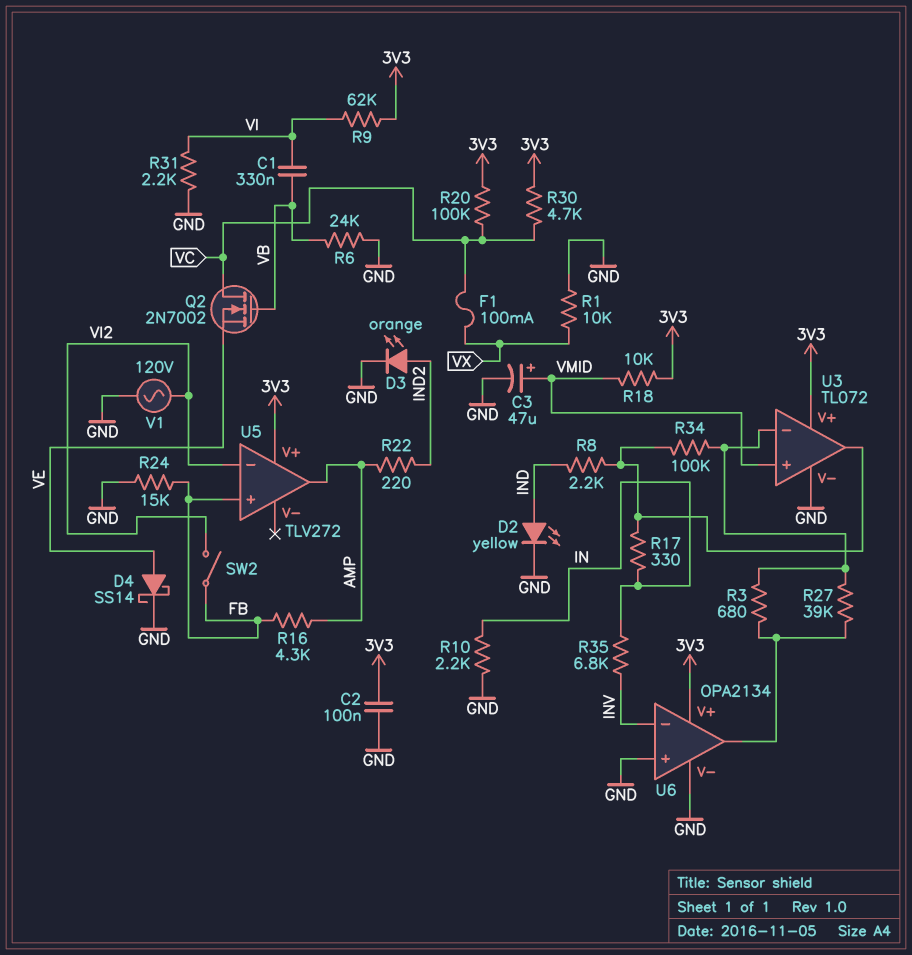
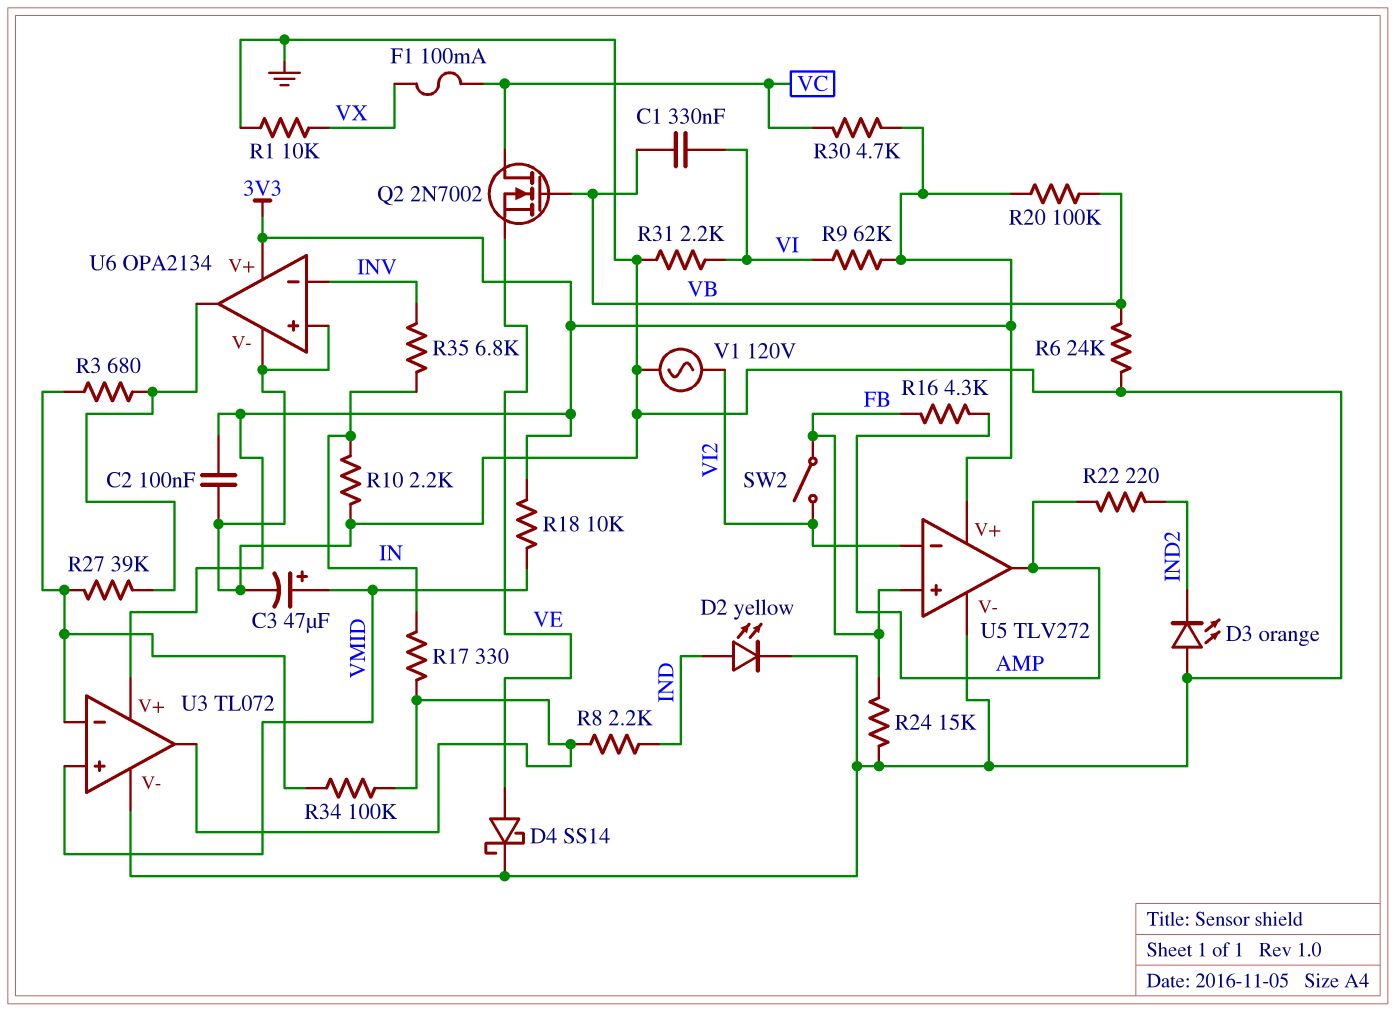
D3: LED orange (A IND2, K GND) -> LED orange (A GND, K IND2)
R20: 100k (3V3, VC) -> 100k (3V3, VB)
U5 pin V-: none -> GND

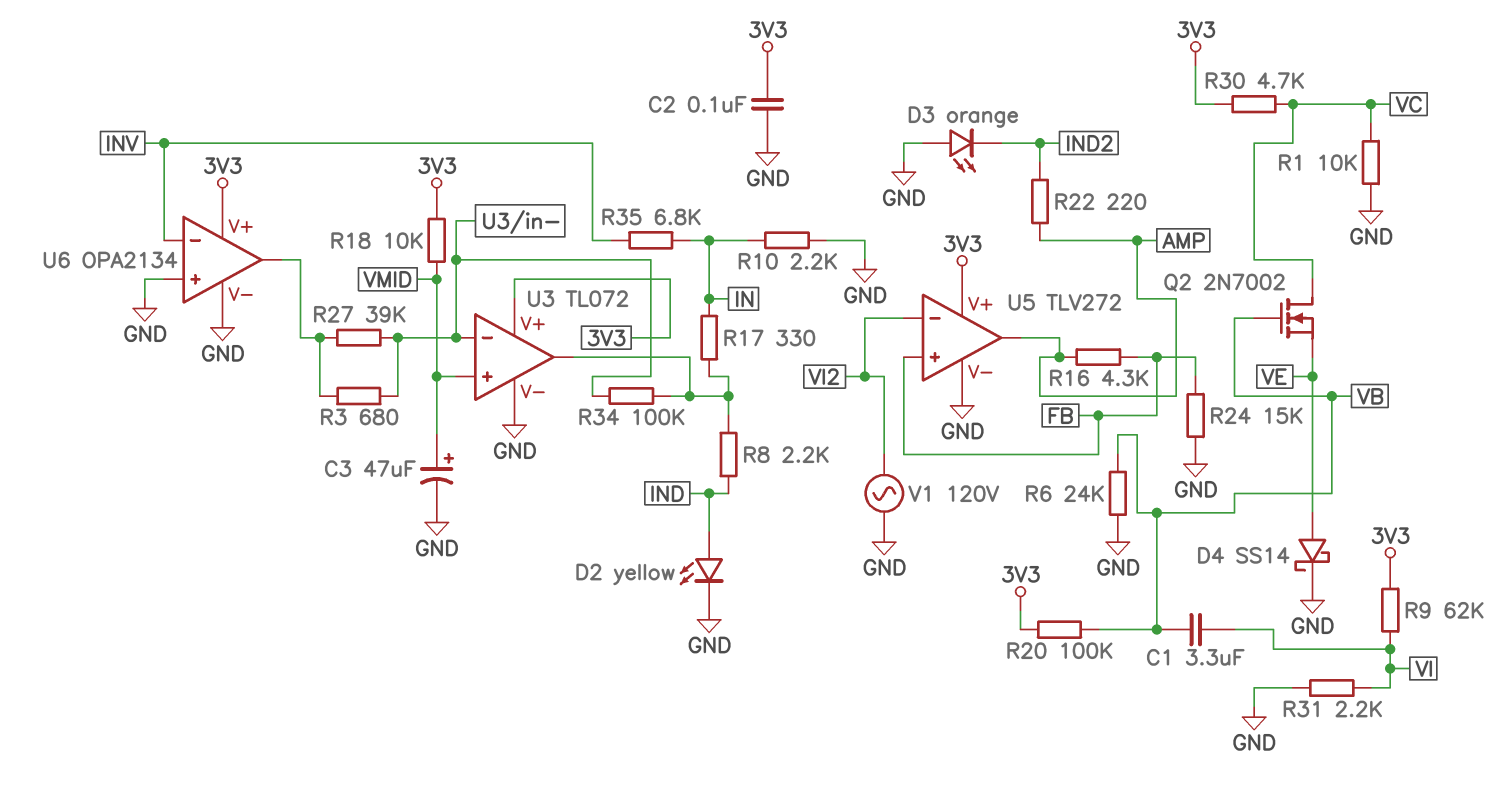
C1: 330nF (VB, VI) -> 3.3uF (VB, VI)
F1: 100mA (VC, VX) -> none
R1: 10k (GND, VX) -> 10k (GND, VC)
SW2: switch (FB, VI2) -> none

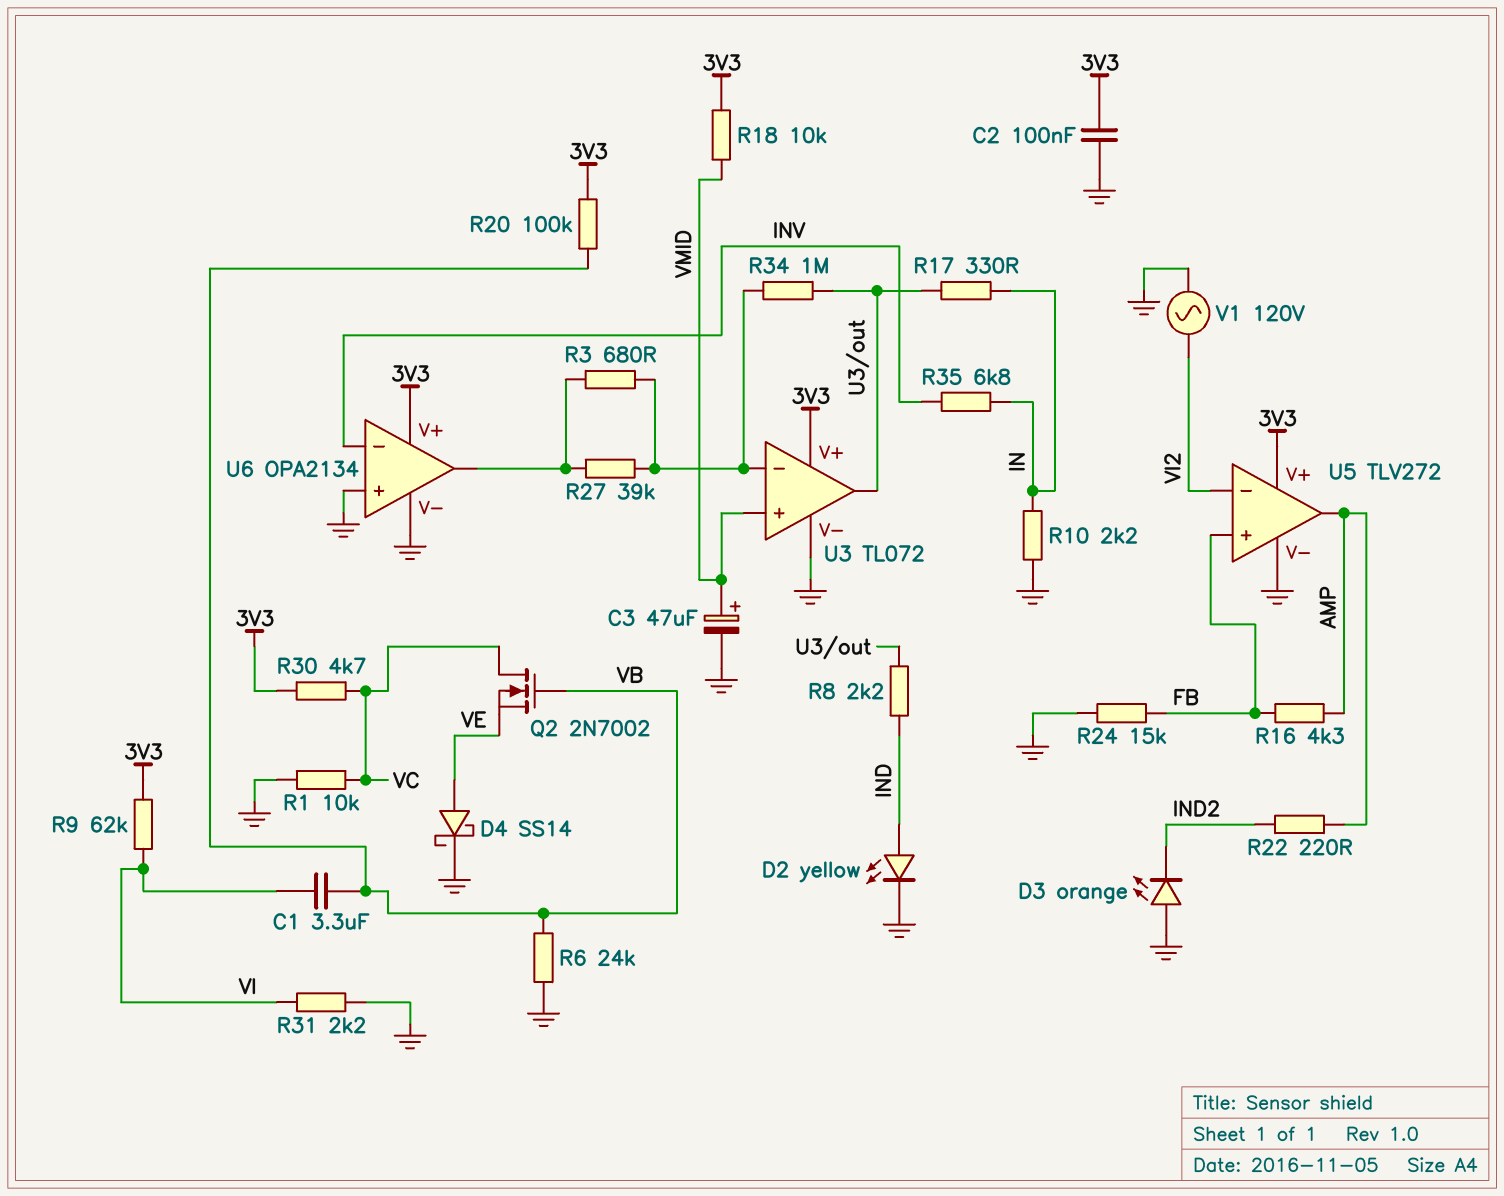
R34: 100k (U3/in-, U3/out) -> 1M (U3/in-, U3/out)

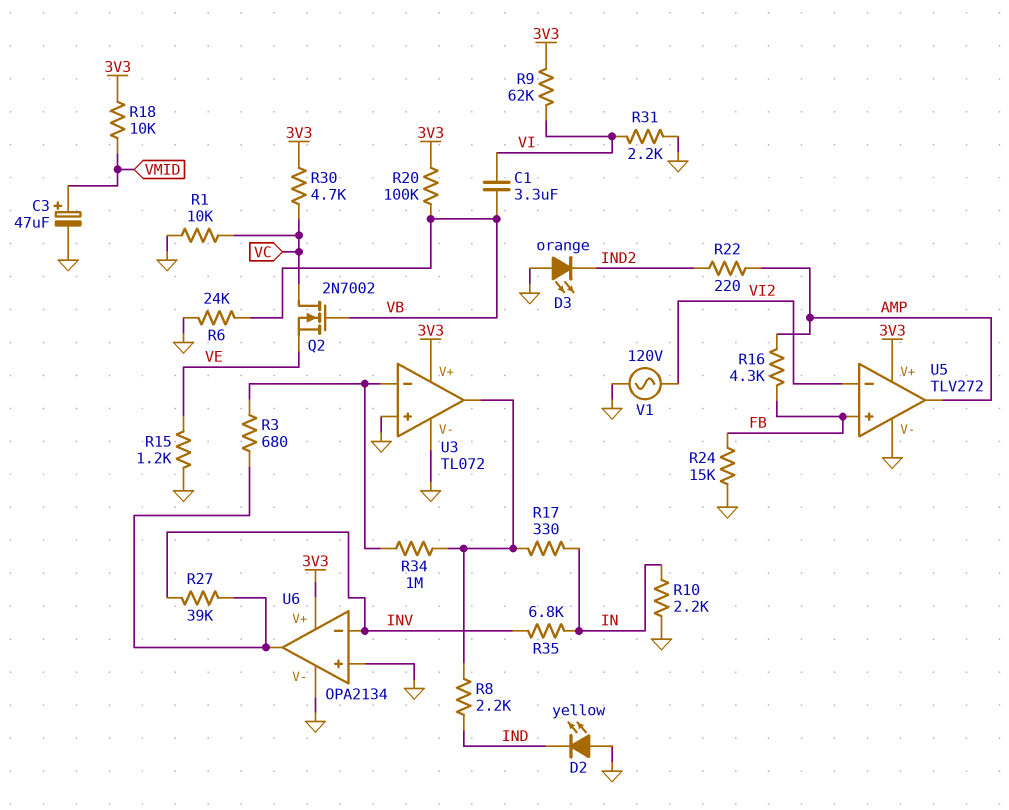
C2: 100nF (3V3, GND) -> none
D2: LED yellow (A IND, K GND) -> LED yellow (A GND, K IND)
D4: schottky SS14 (A VE, K GND) -> none
R15: none -> 1.2k (GND, VE)
R27: 39k (U3/in-, U6/out) -> 39k (INV, U6/out)
U3 pin in+: VMID -> GND

